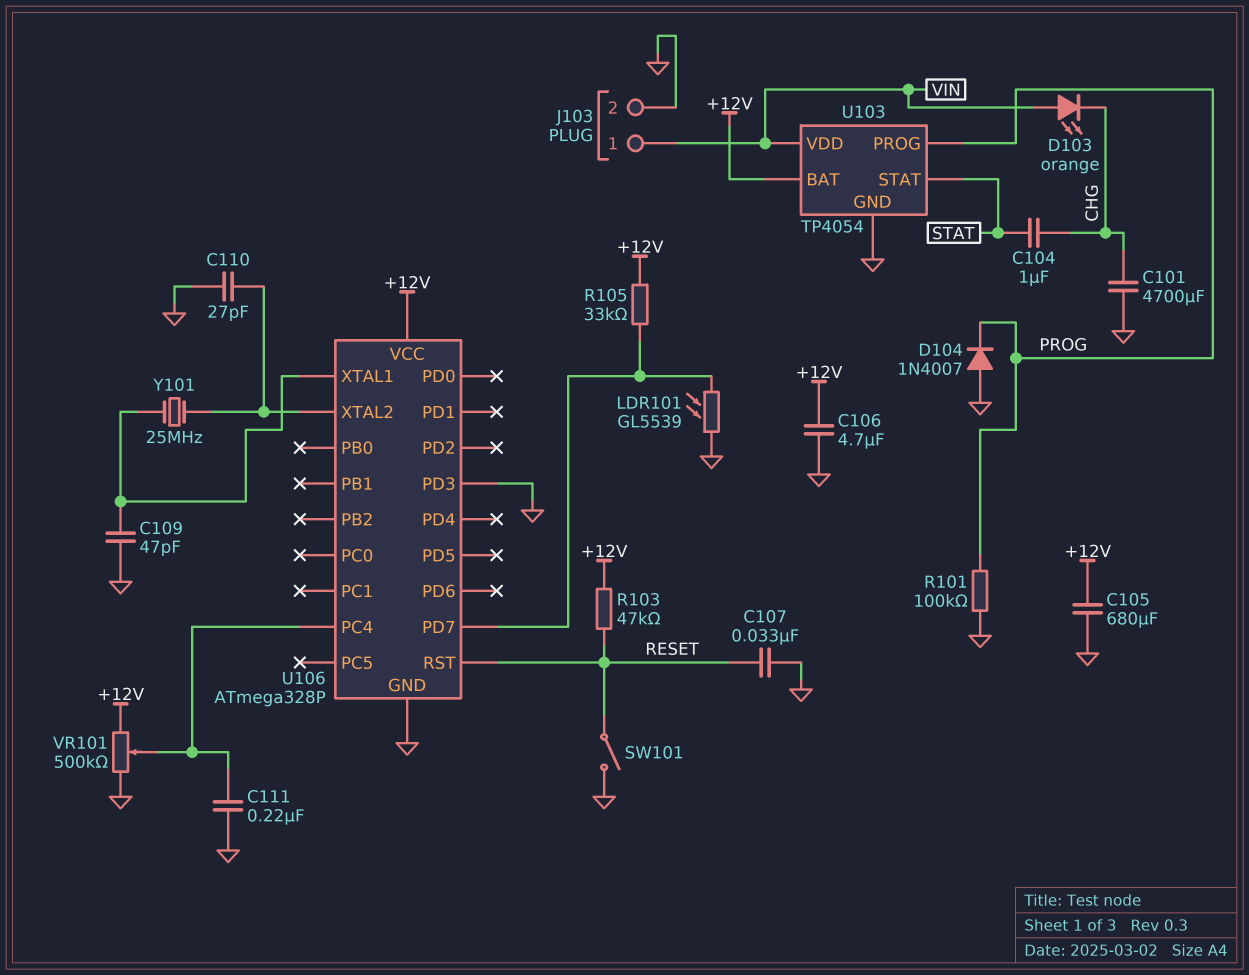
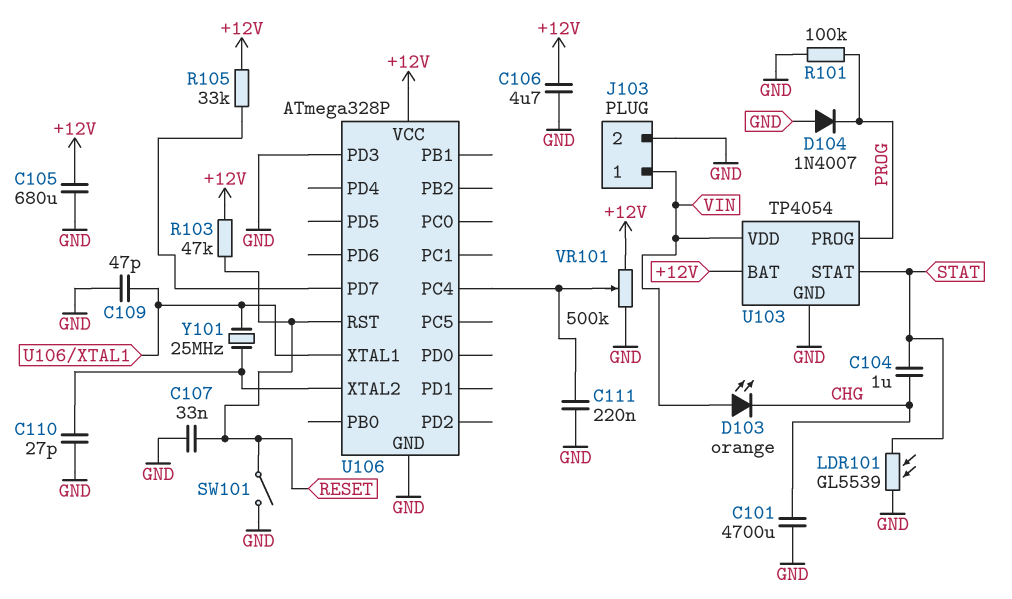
LDR101: GL5539 (GND, U106/PD7) -> GL5539 (GND, STAT)

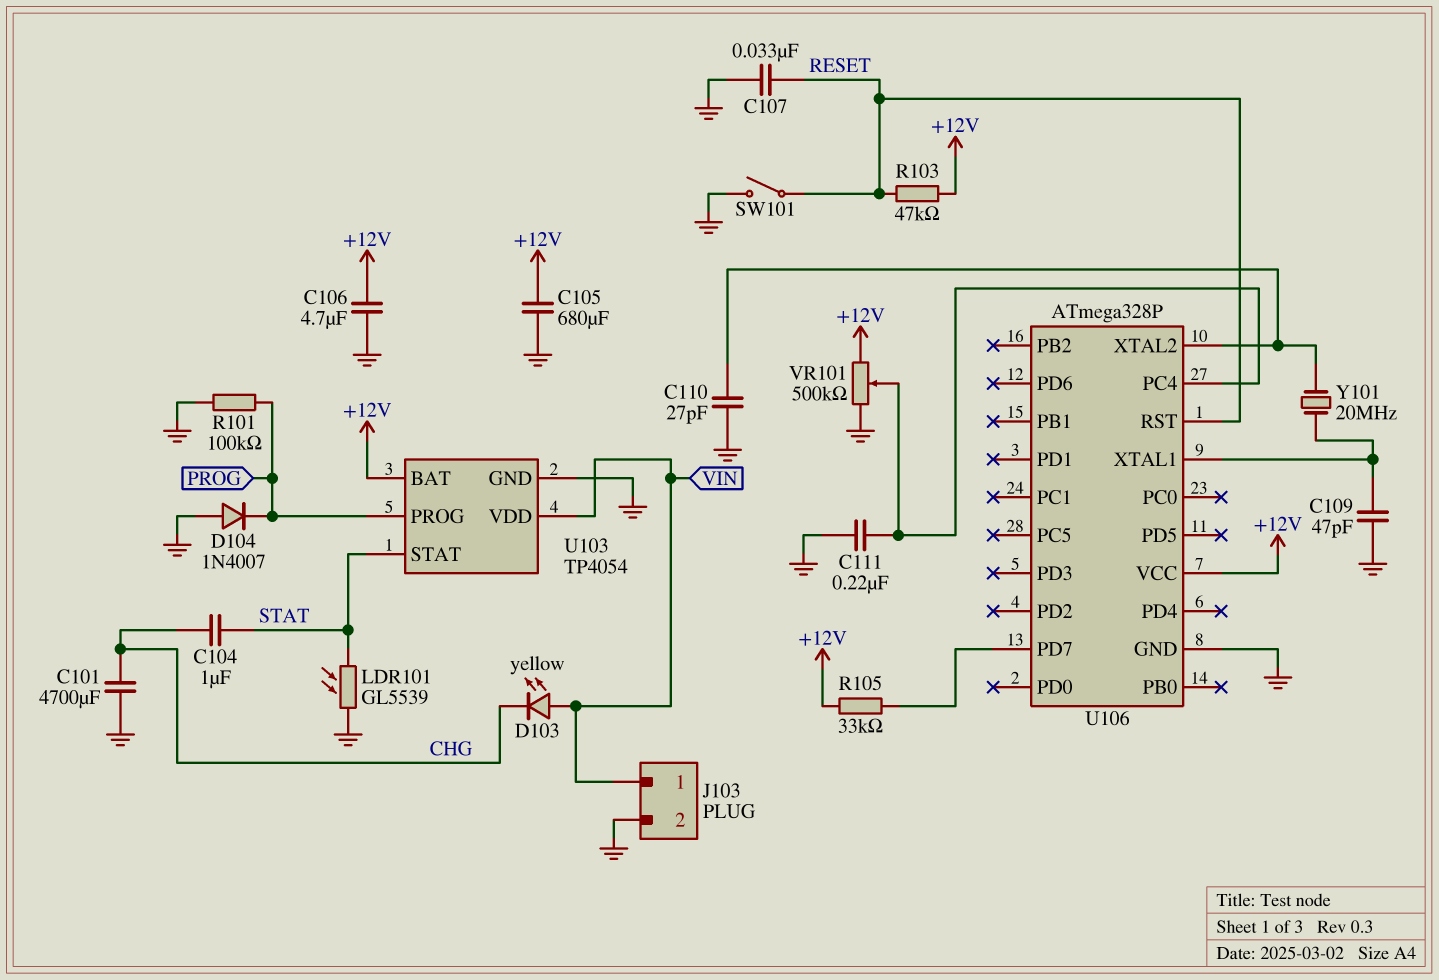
D103: LED orange (A VIN, K CHG) -> LED yellow (A VIN, K CHG)
U106 pin PD3: GND -> none
Y101: 25MHz (U106/XTAL1, U106/XTAL2) -> 20MHz (U106/XTAL1, U106/XTAL2)

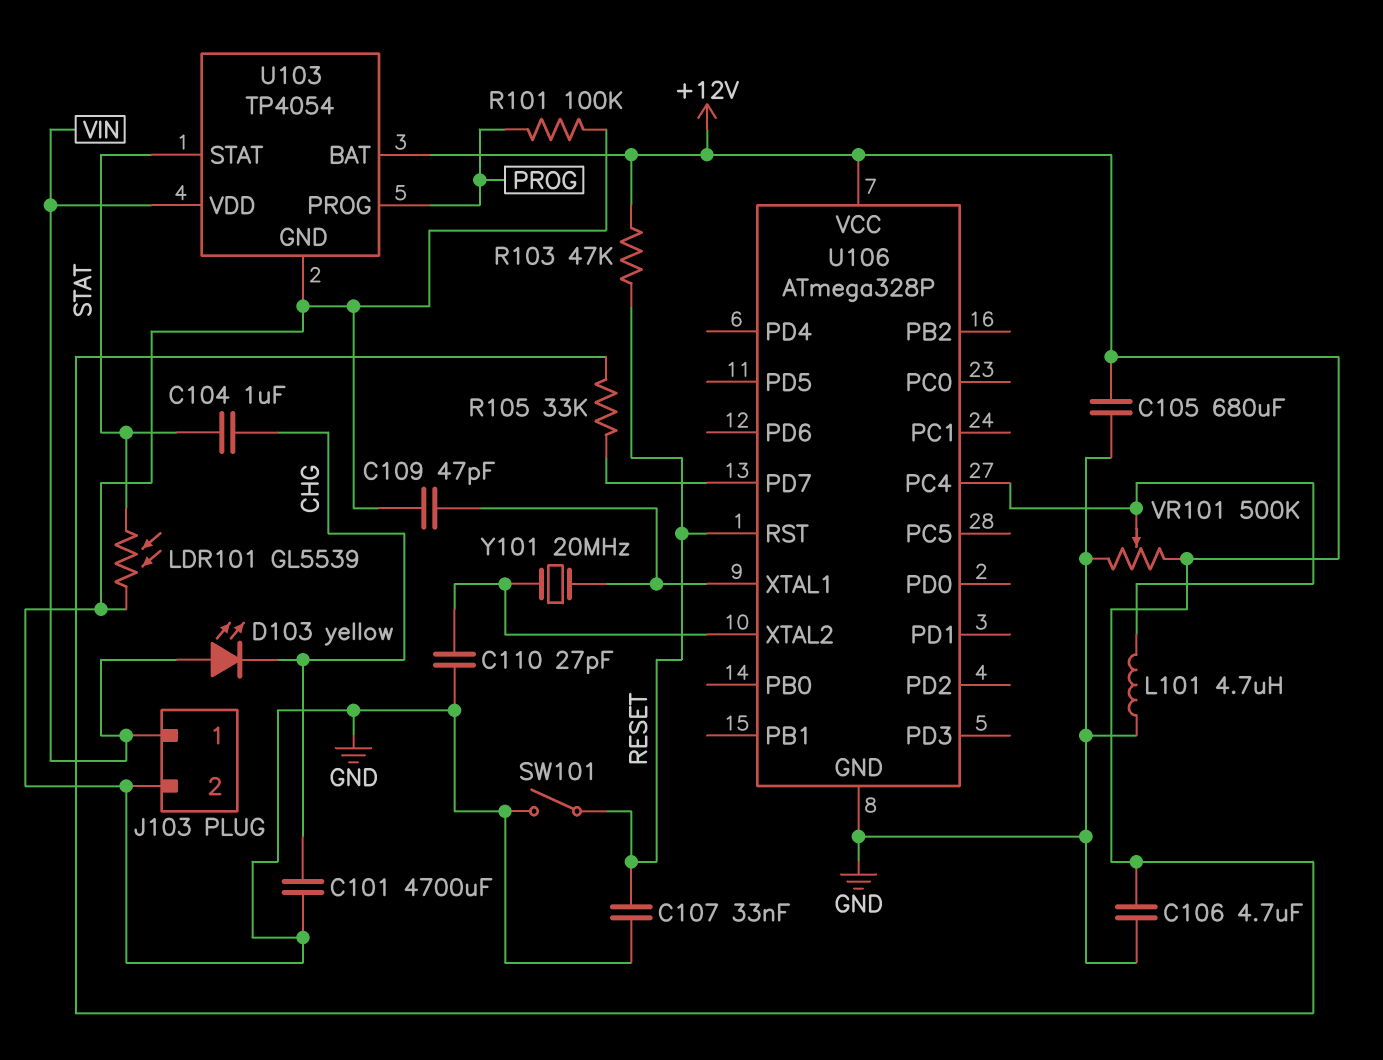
C111: 220nF (GND, U106/PC4) -> none
D104: diode 1N4007 (A GND, K PROG) -> none
L101: none -> 4.7uH (GND, U106/PC4)

